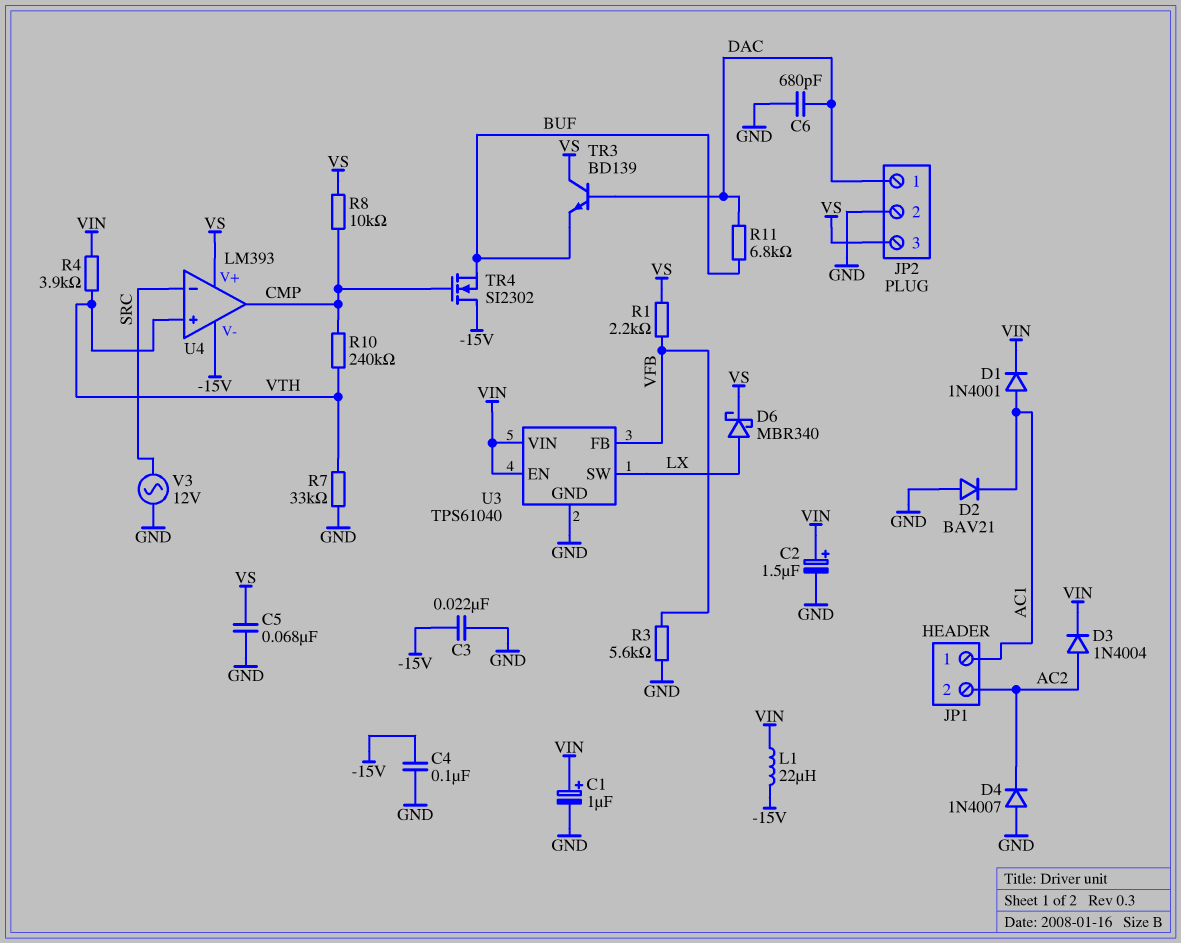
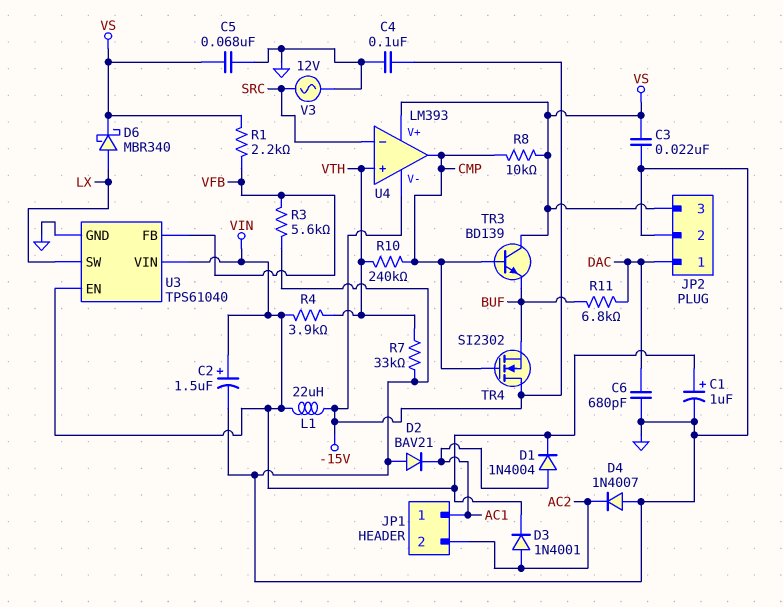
C3: 22nF (-15V, GND) -> 22nF (GND, VS)
D1: diode 1N4001 (A AC1, K VIN) -> diode 1N4004 (A AC1, K VIN)
D3: diode 1N4004 (A AC2, K VIN) -> diode 1N4001 (A AC2, K VIN)
TR3: NPN BD139 (B DAC, C VS, E BUF) -> NPN BD139 (B CMP, C VS, E BUF)

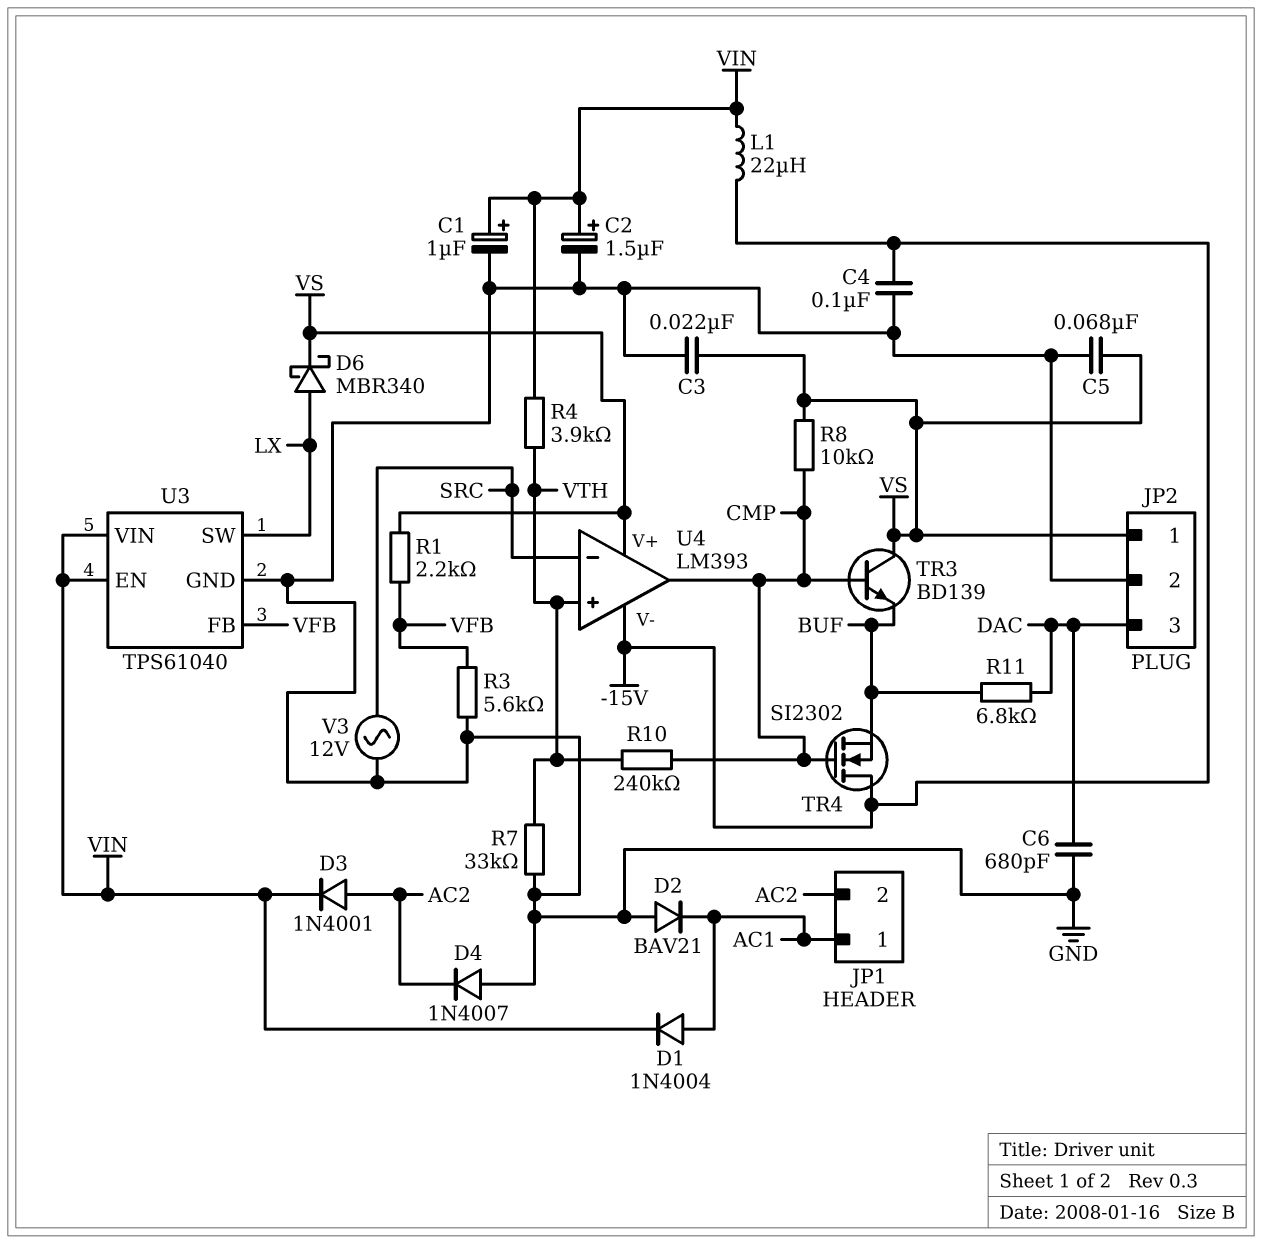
JP2 pin 1: DAC -> VS
JP2 pin 3: VS -> DAC

